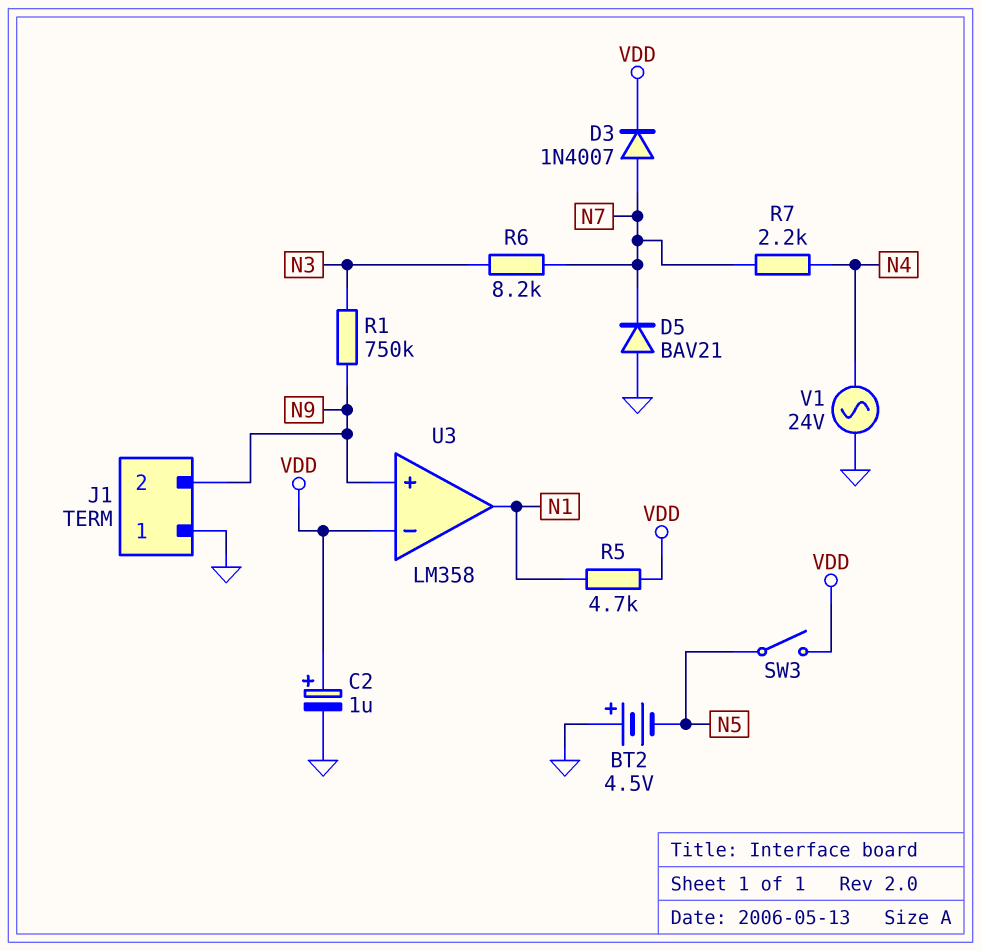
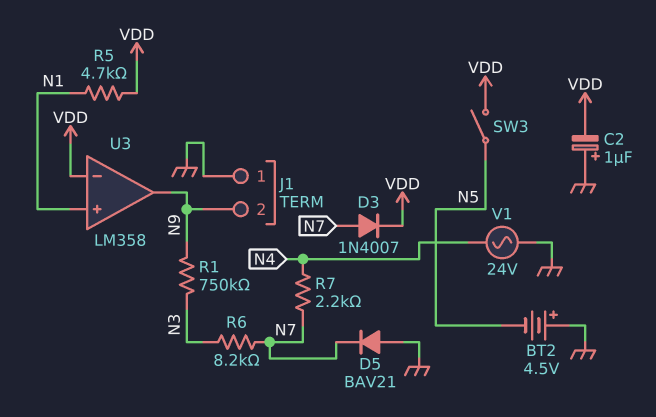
C2: 1uF (plus VDD, minus GND) -> 1uF (plus GND, minus VDD)
U3 pin in+: N9 -> N1
U3 pin out: N1 -> N9

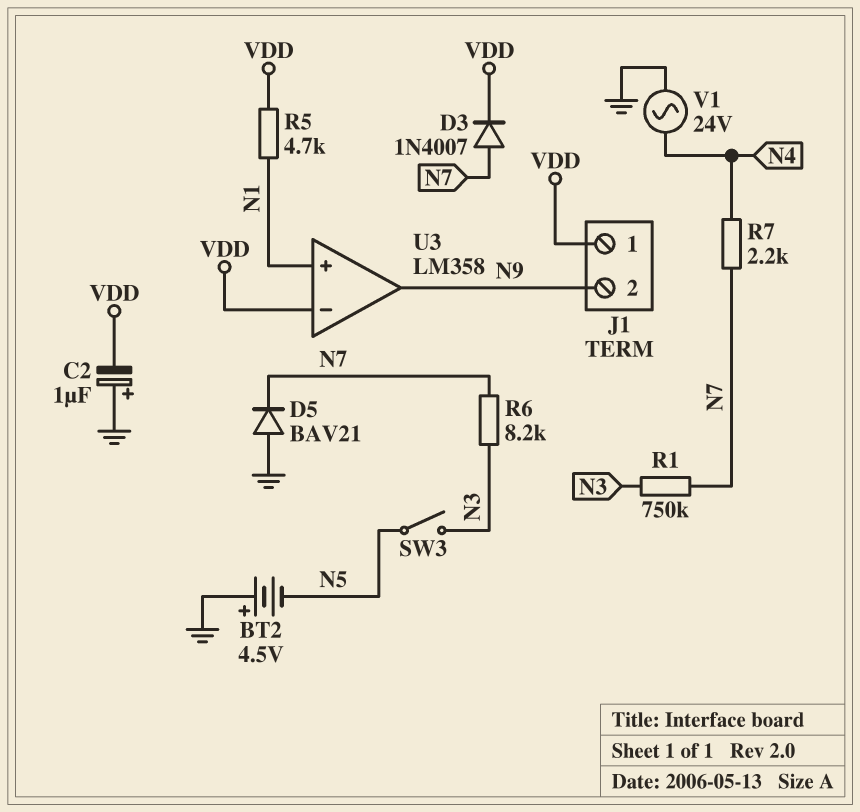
J1 pin 1: GND -> VDD
R1: 750k (N3, N9) -> 750k (N3, N7)
SW3: switch (N5, VDD) -> switch (N3, N5)

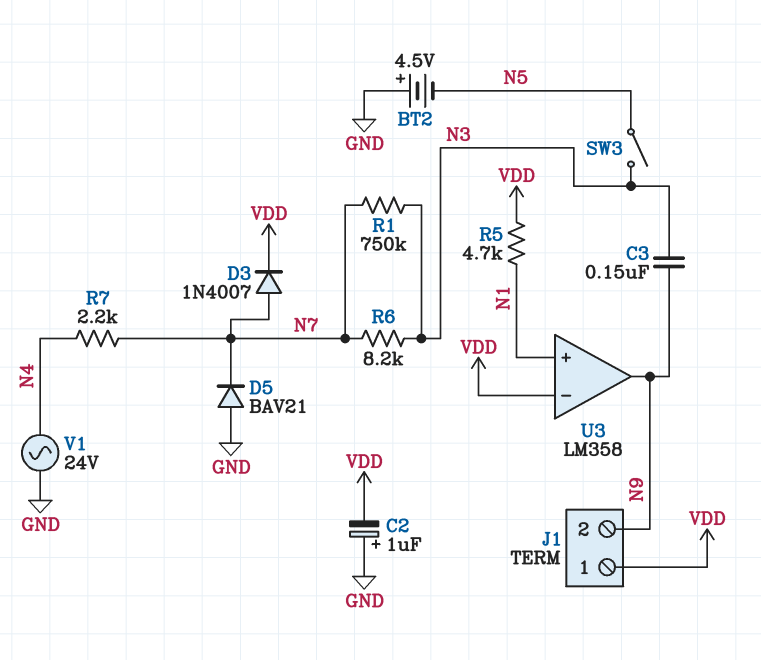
C3: none -> 150nF (N3, N9)

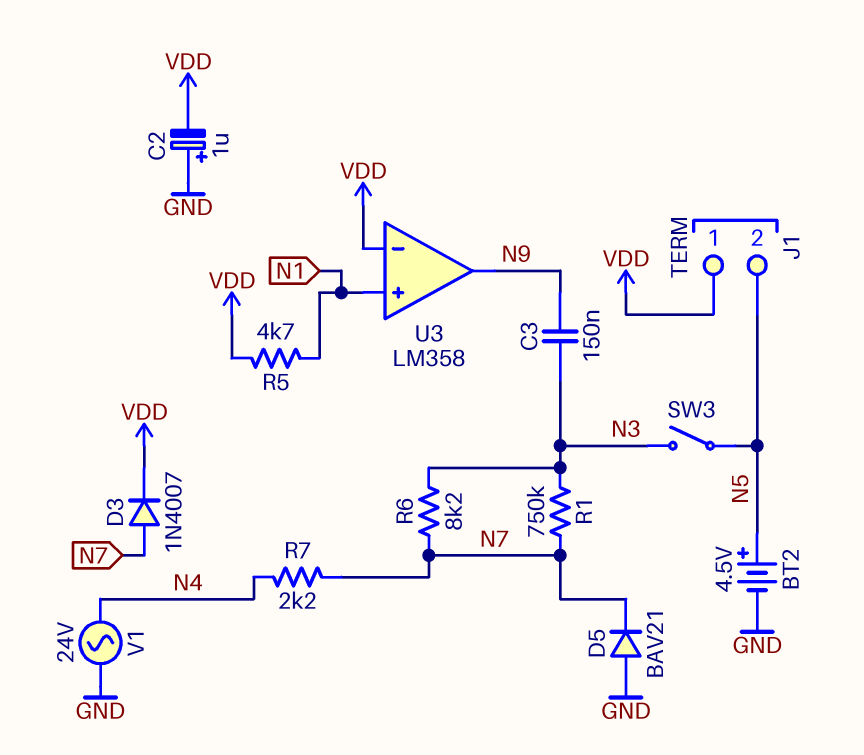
BT2: 4.5V (plus GND, minus N5) -> 4.5V (plus N5, minus GND)
J1 pin 2: N9 -> N5

